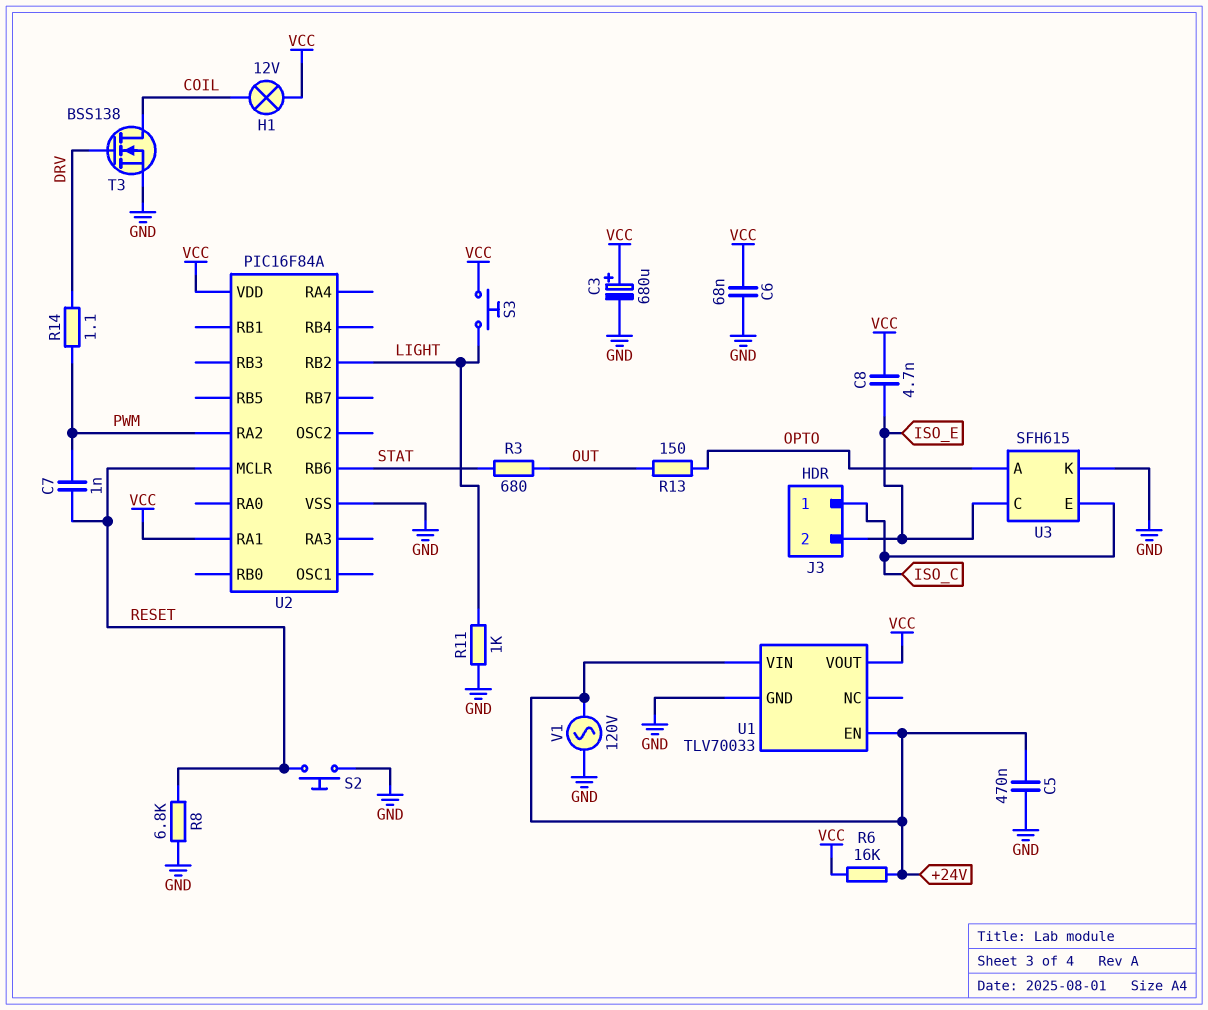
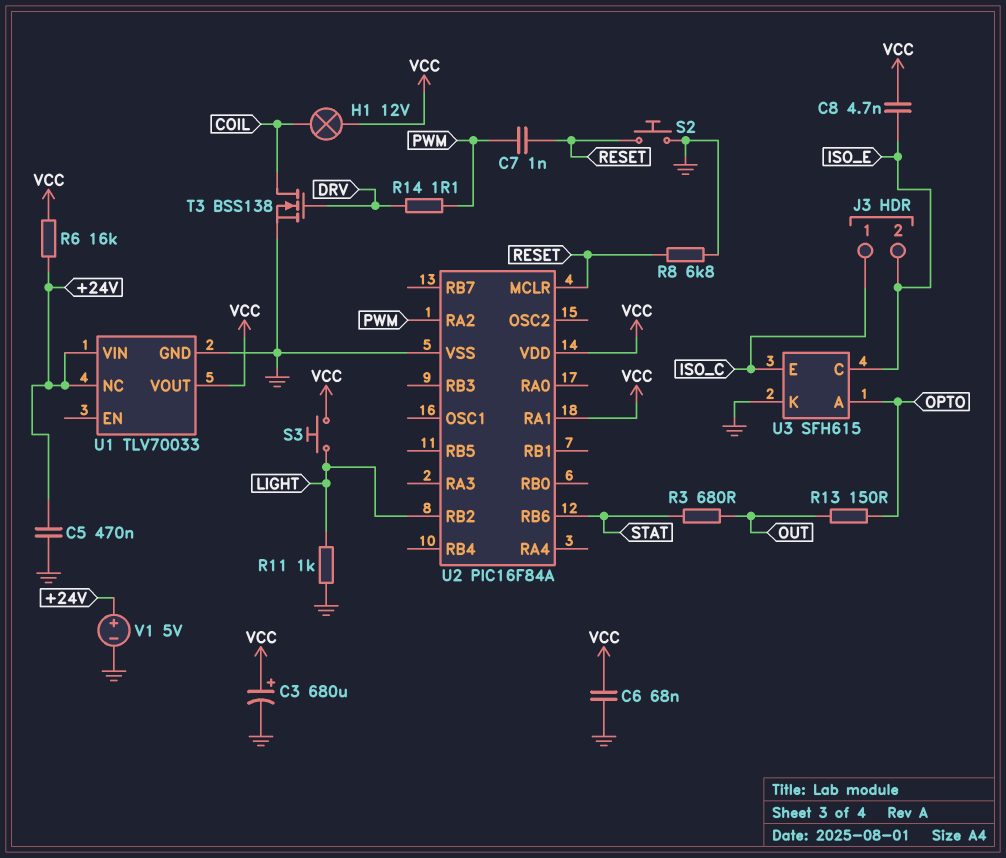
U1 pin EN: +24V -> none
U1 pin NC: none -> +24V
V1: AC 120V (+24V, GND) -> 5V (plus +24V, minus GND)

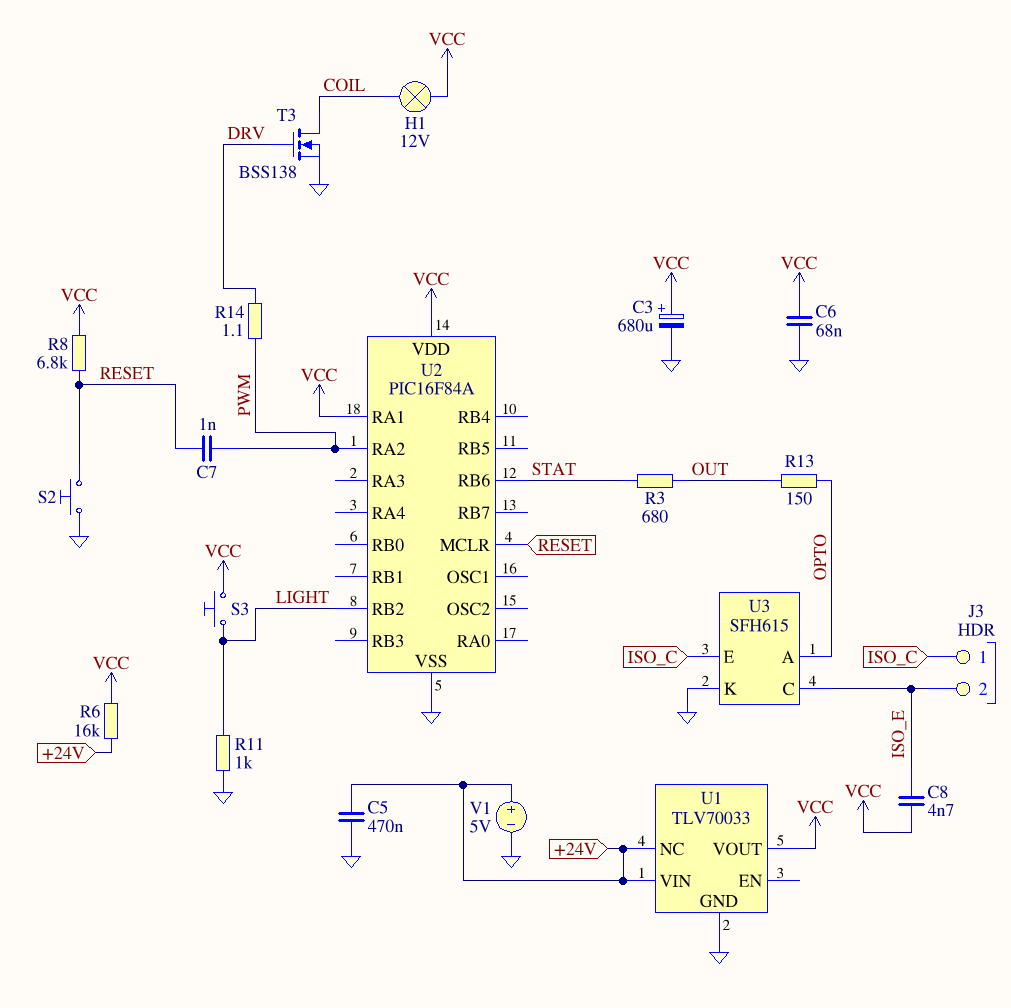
R8: 6.8k (GND, RESET) -> 6.8k (RESET, VCC)

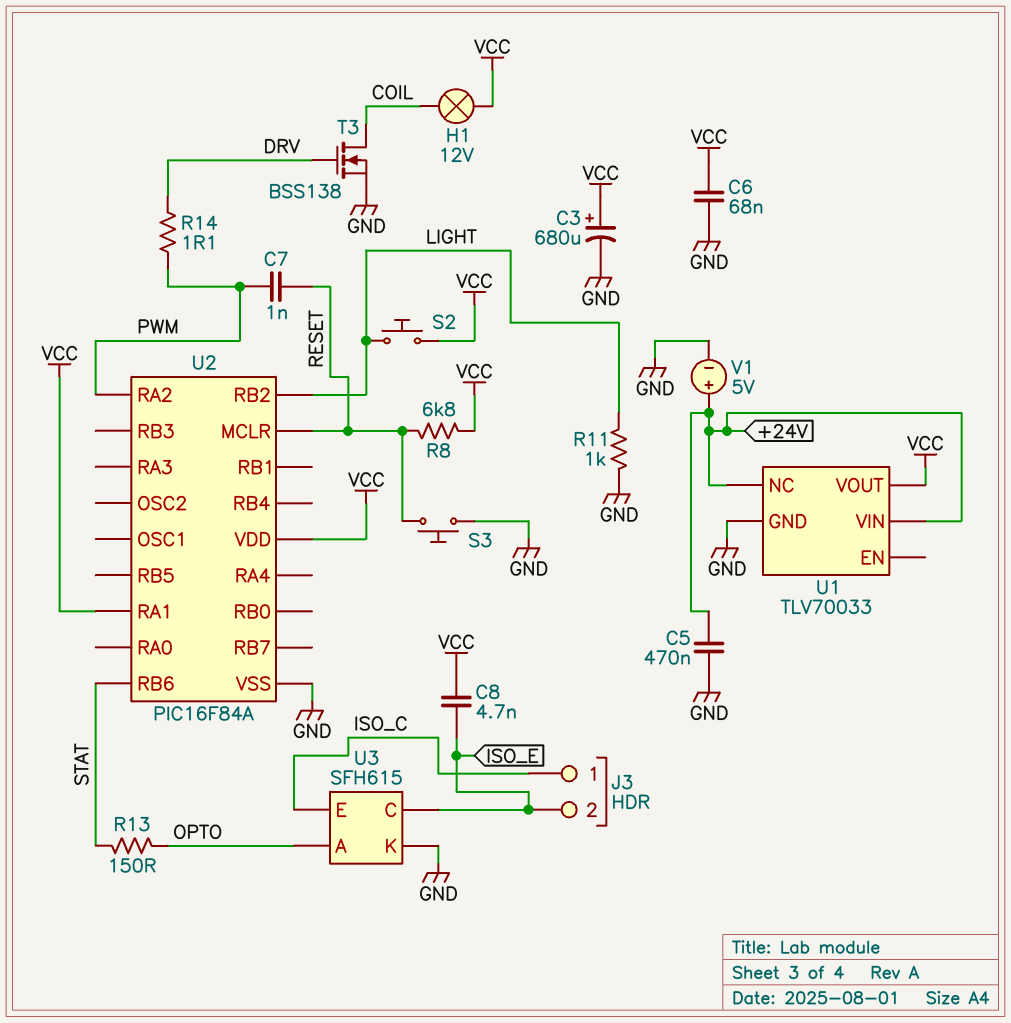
R3: 680 (OUT, STAT) -> none
R6: 16k (+24V, VCC) -> none
R13: 150 (OPTO, OUT) -> 150 (OPTO, STAT)
S2: button (GND, RESET) -> button (LIGHT, VCC)
S3: button (LIGHT, VCC) -> button (GND, RESET)

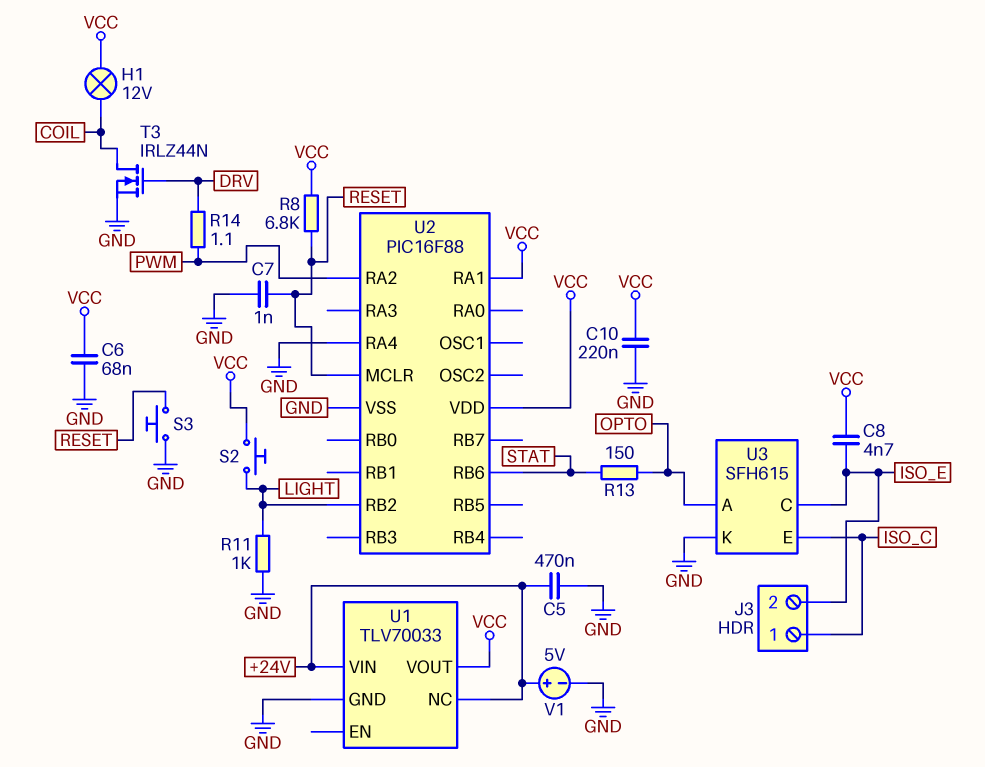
C3: 680uF (plus VCC, minus GND) -> none
C7: 1nF (PWM, RESET) -> 1nF (GND, RESET)
C10: none -> 220nF (GND, VCC)
T3: NMOS BSS138 (G DRV, D COIL, S GND) -> NMOS IRLZ44N (G DRV, D COIL, S GND)
U2: PIC16F84A -> PIC16F88
U2 pin RA4: none -> GND

